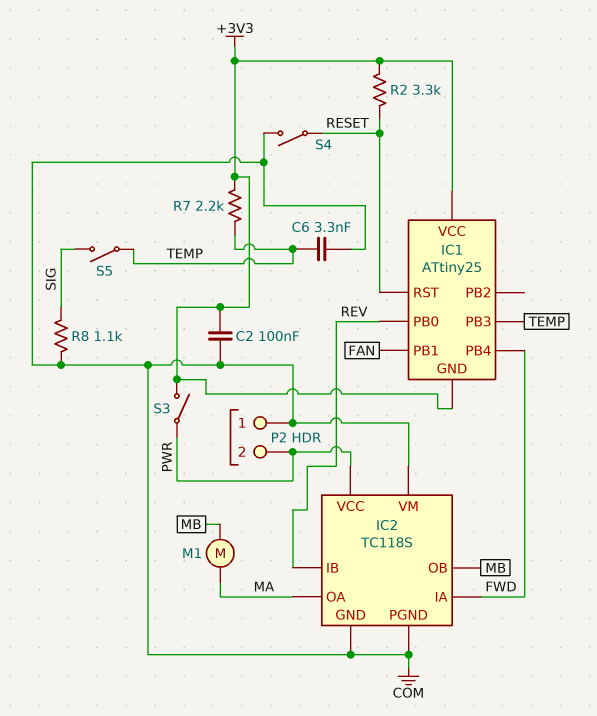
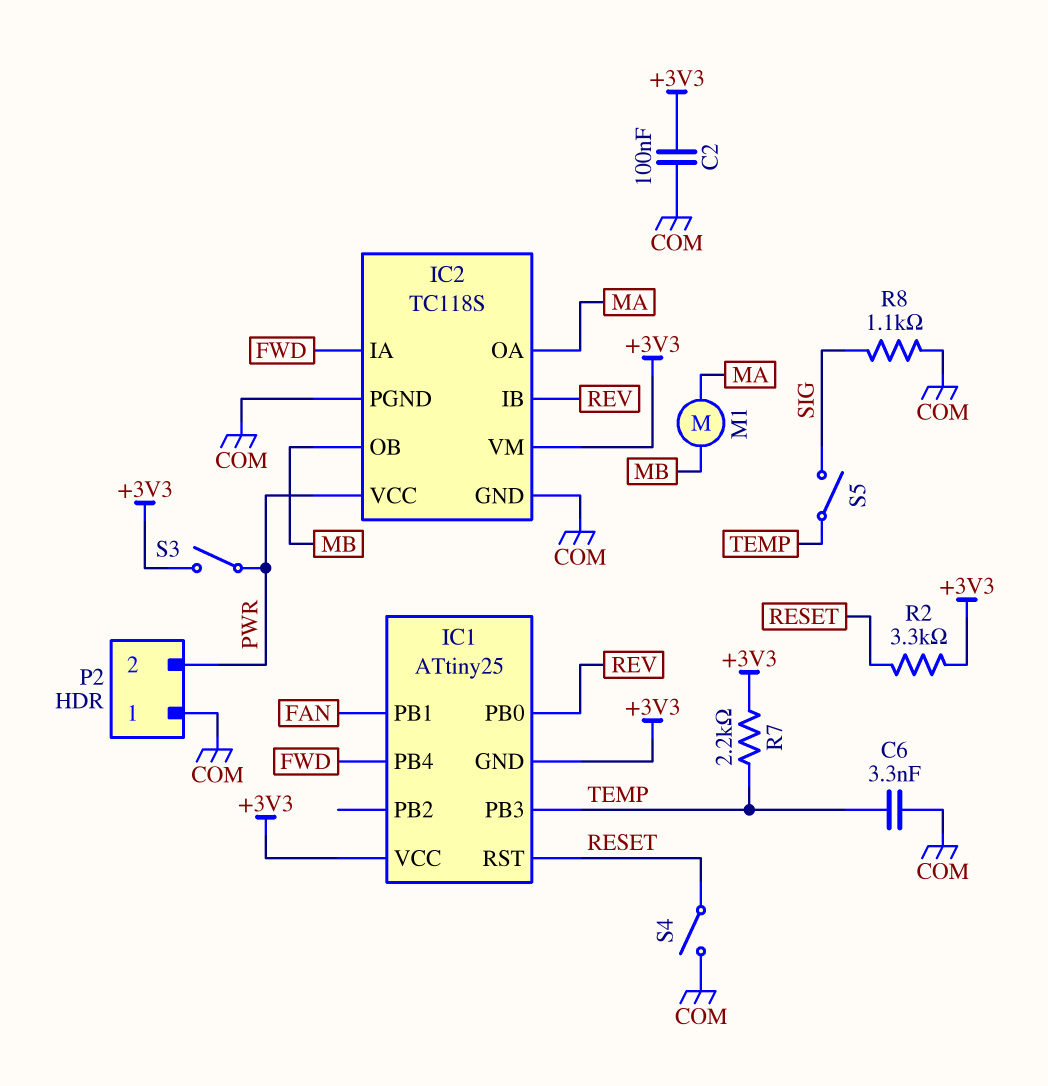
IC2 pin VM: COM -> +3V3

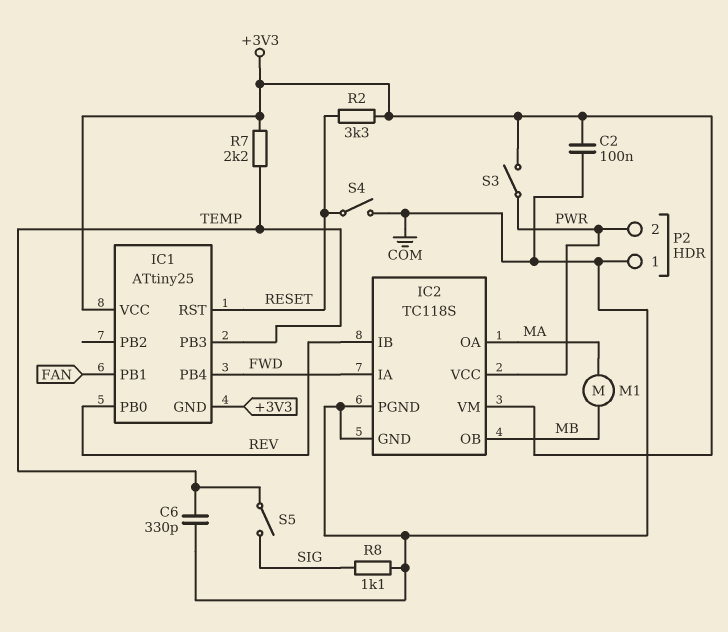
C6: 3.3nF (COM, TEMP) -> 330pF (COM, TEMP)

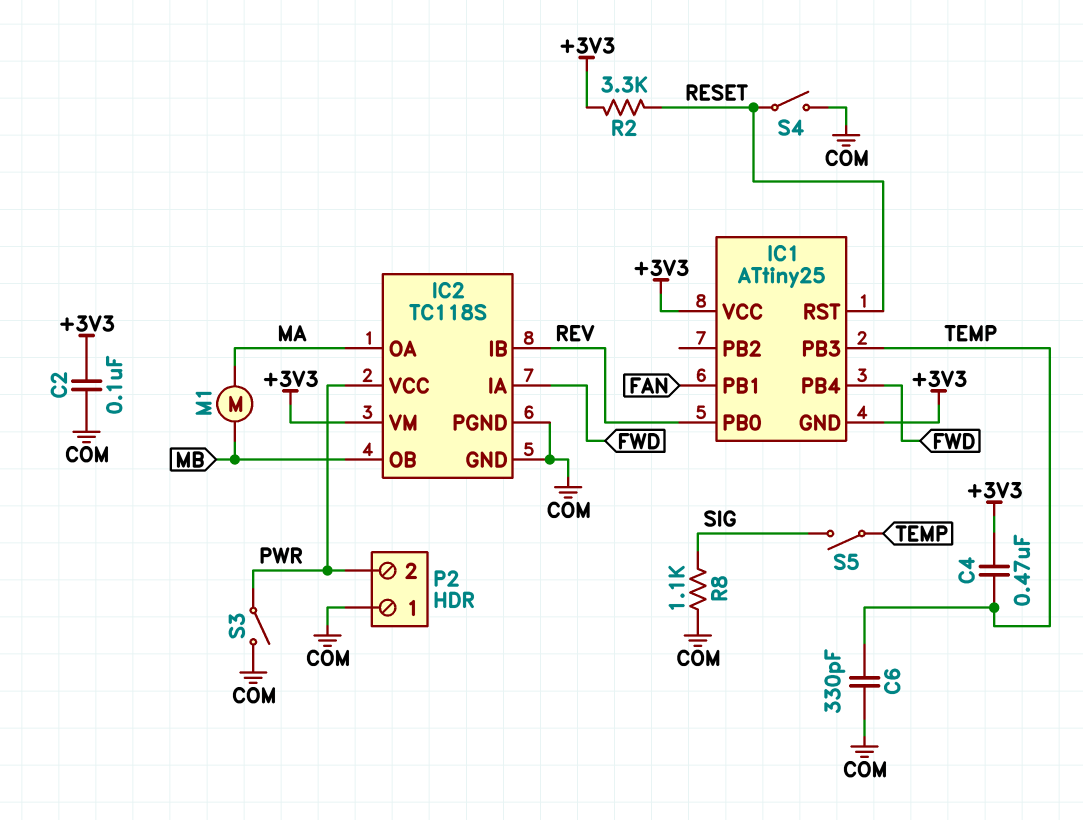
C4: none -> 470nF (+3V3, TEMP)
R7: 2.2k (+3V3, TEMP) -> none
S3: switch (+3V3, PWR) -> switch (COM, PWR)

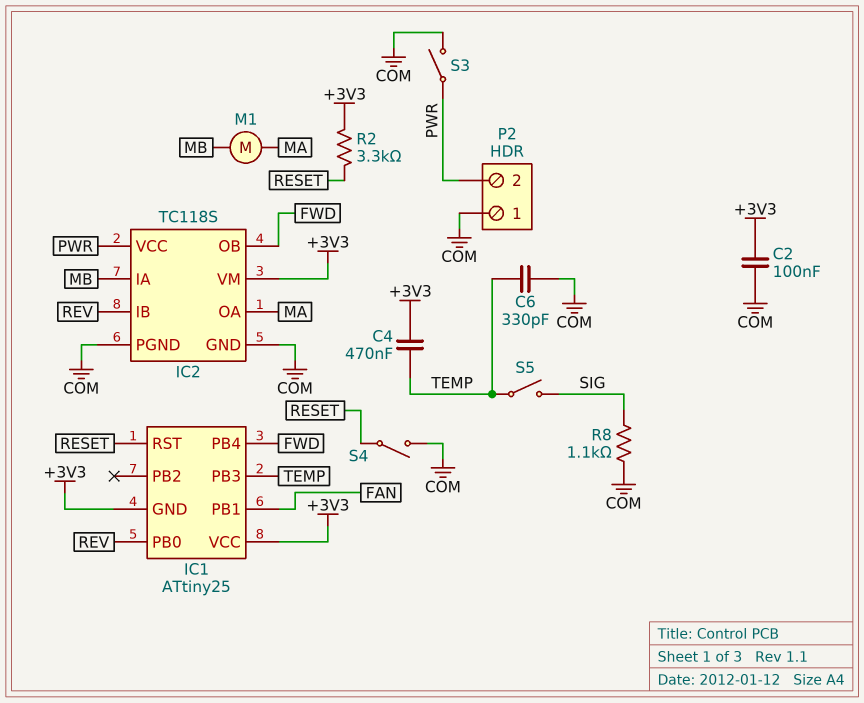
IC2 pin IA: FWD -> MB
IC2 pin OB: MB -> FWD

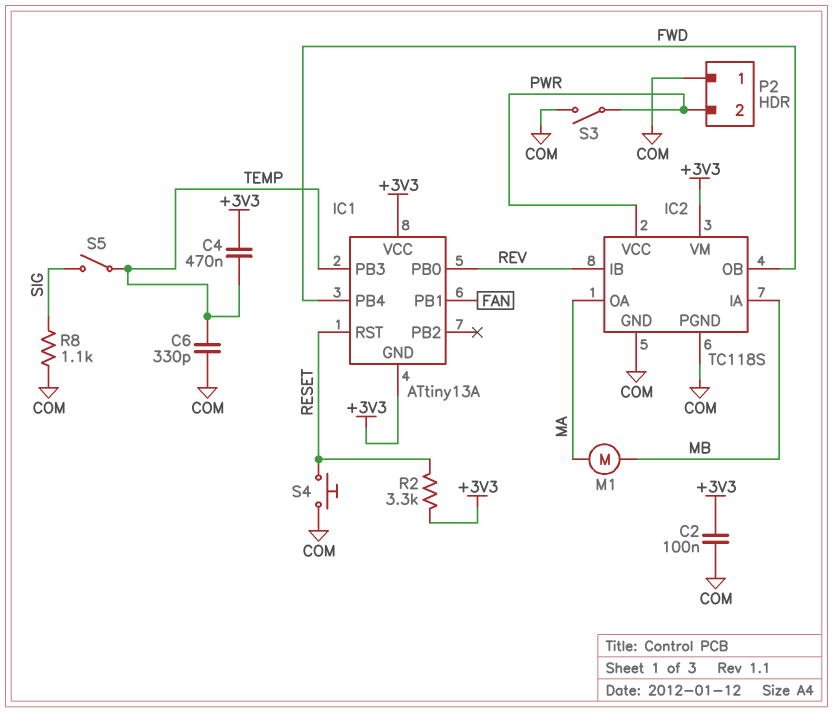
IC1: ATtiny25 -> ATtiny13A
S4: switch (COM, RESET) -> button (COM, RESET)

